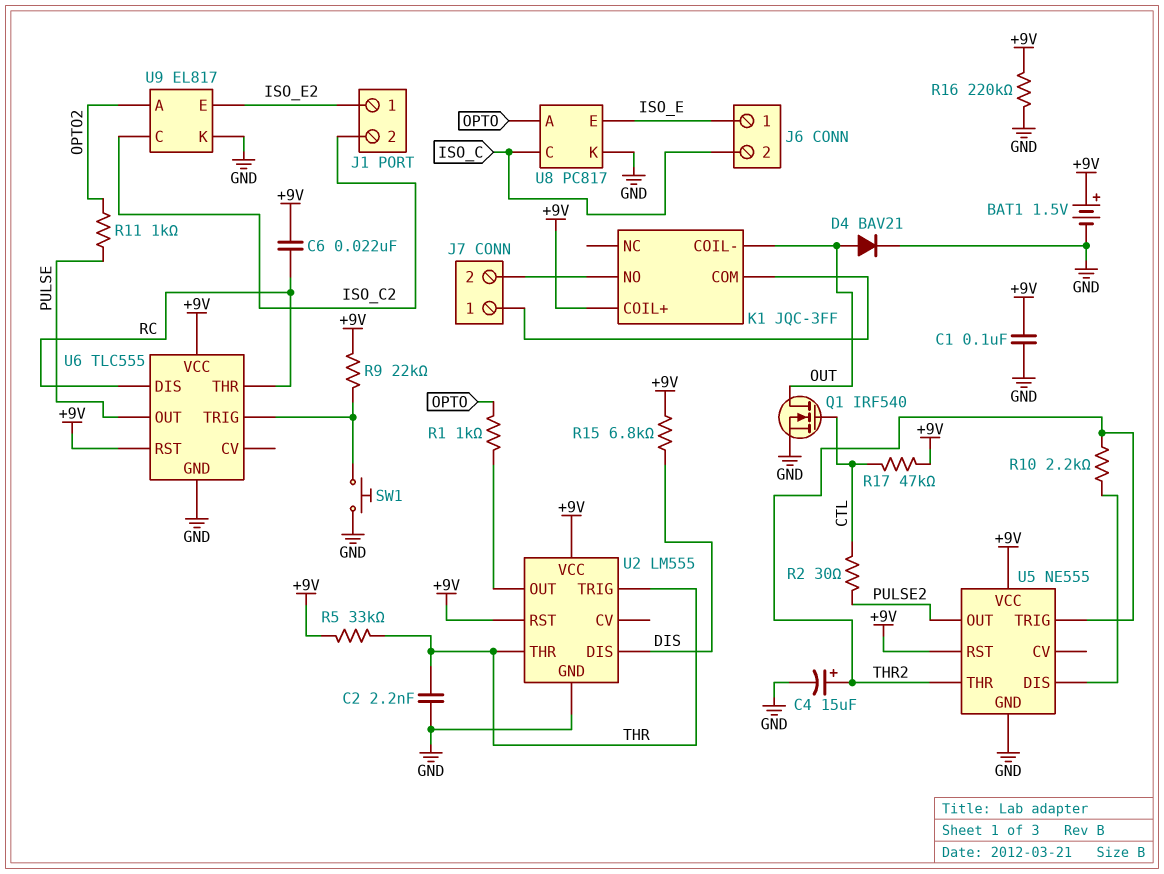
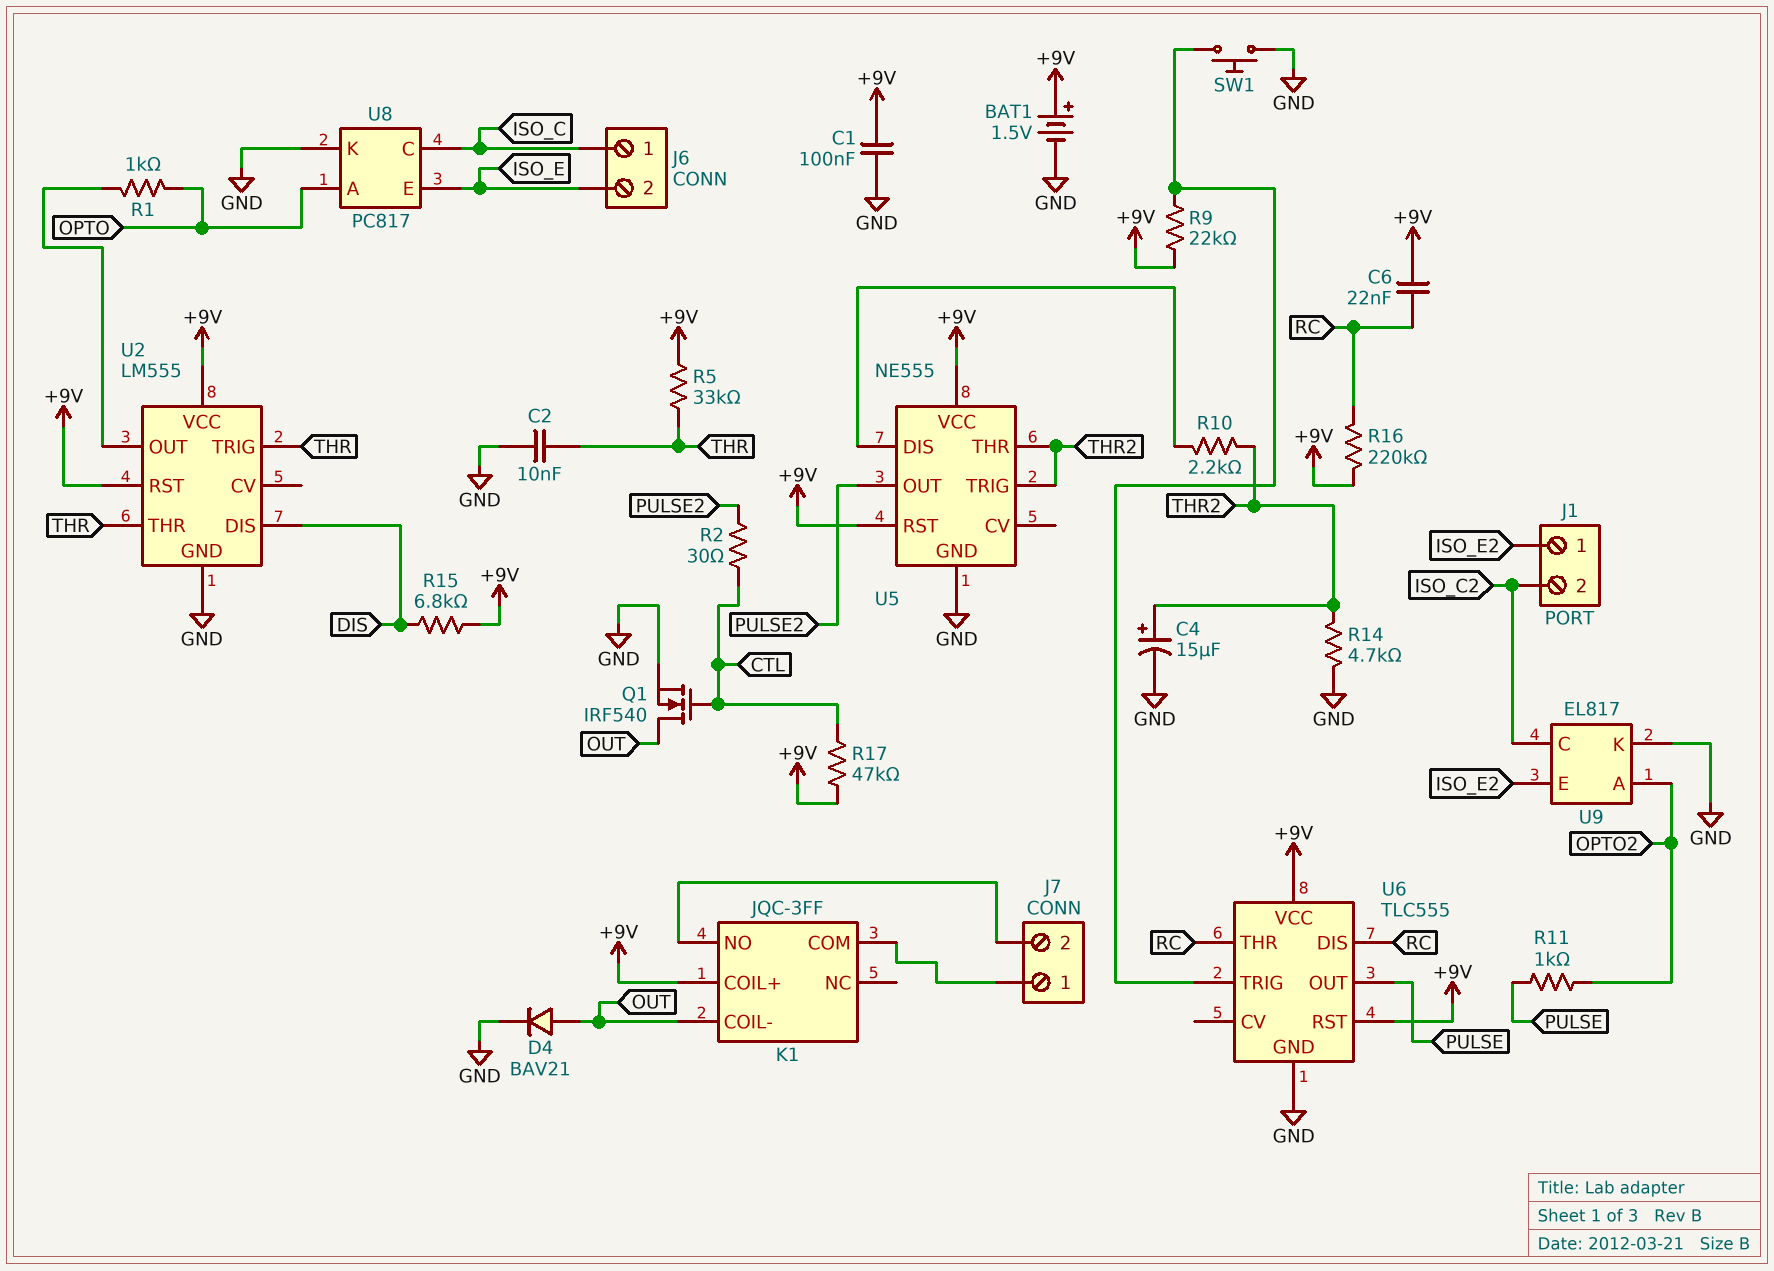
C2: 2.2nF (GND, THR) -> 10nF (GND, THR)
J6 pin 1: ISO_E -> ISO_C
J6 pin 2: ISO_C -> ISO_E
R14: none -> 4.7k (GND, THR2)
R16: 220k (+9V, GND) -> 220k (+9V, RC)

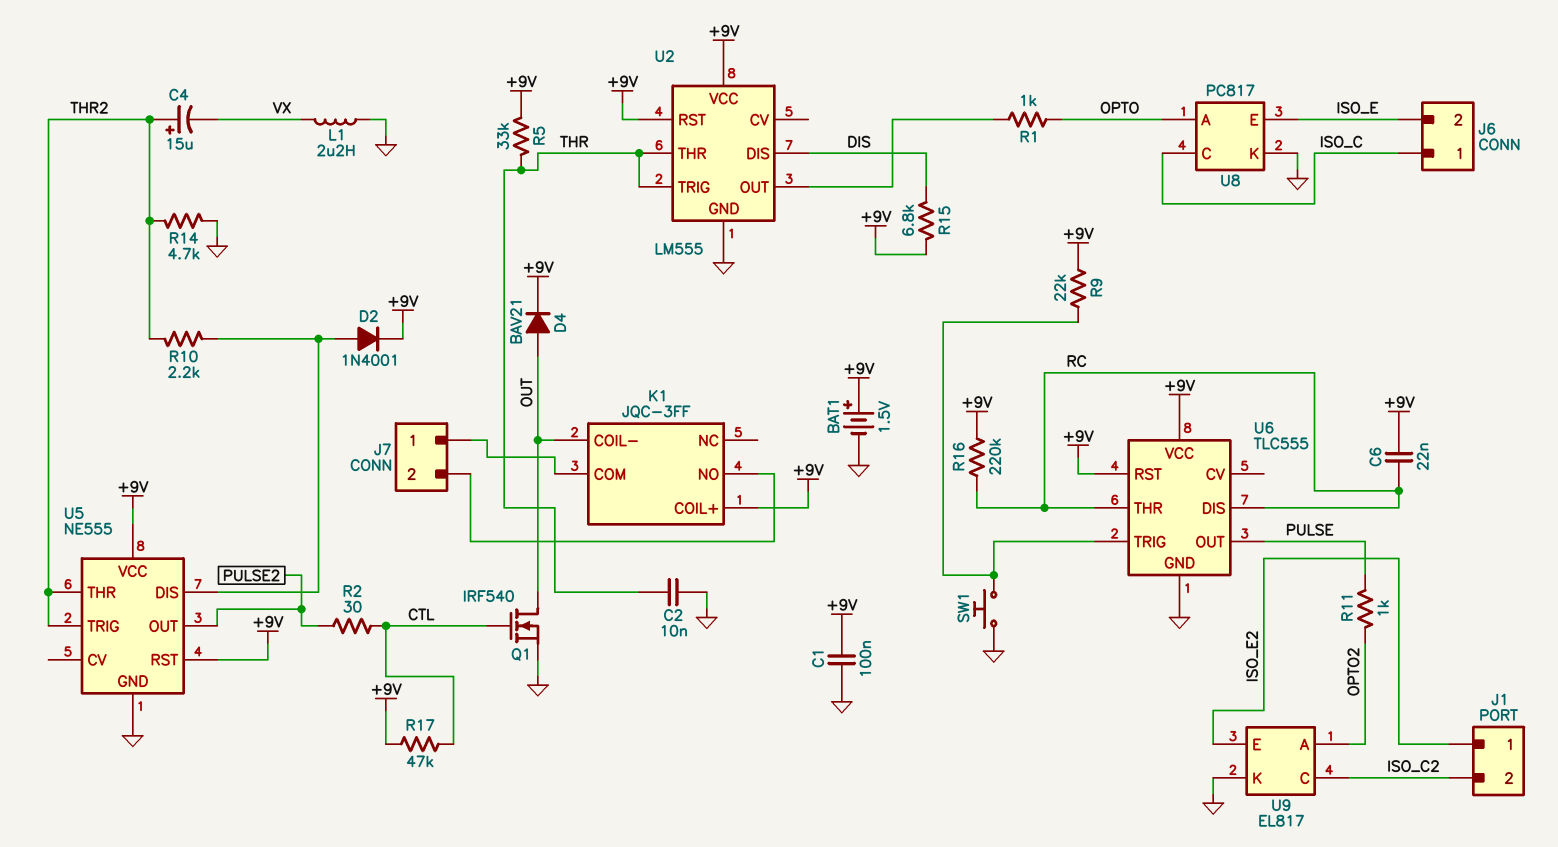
C4: 15uF (plus THR2, minus GND) -> 15uF (plus THR2, minus VX)
D2: none -> diode 1N4001 (A U5/DIS, K +9V)
D4: diode BAV21 (A OUT, K GND) -> diode BAV21 (A OUT, K +9V)
L1: none -> 2.2uH (GND, VX)

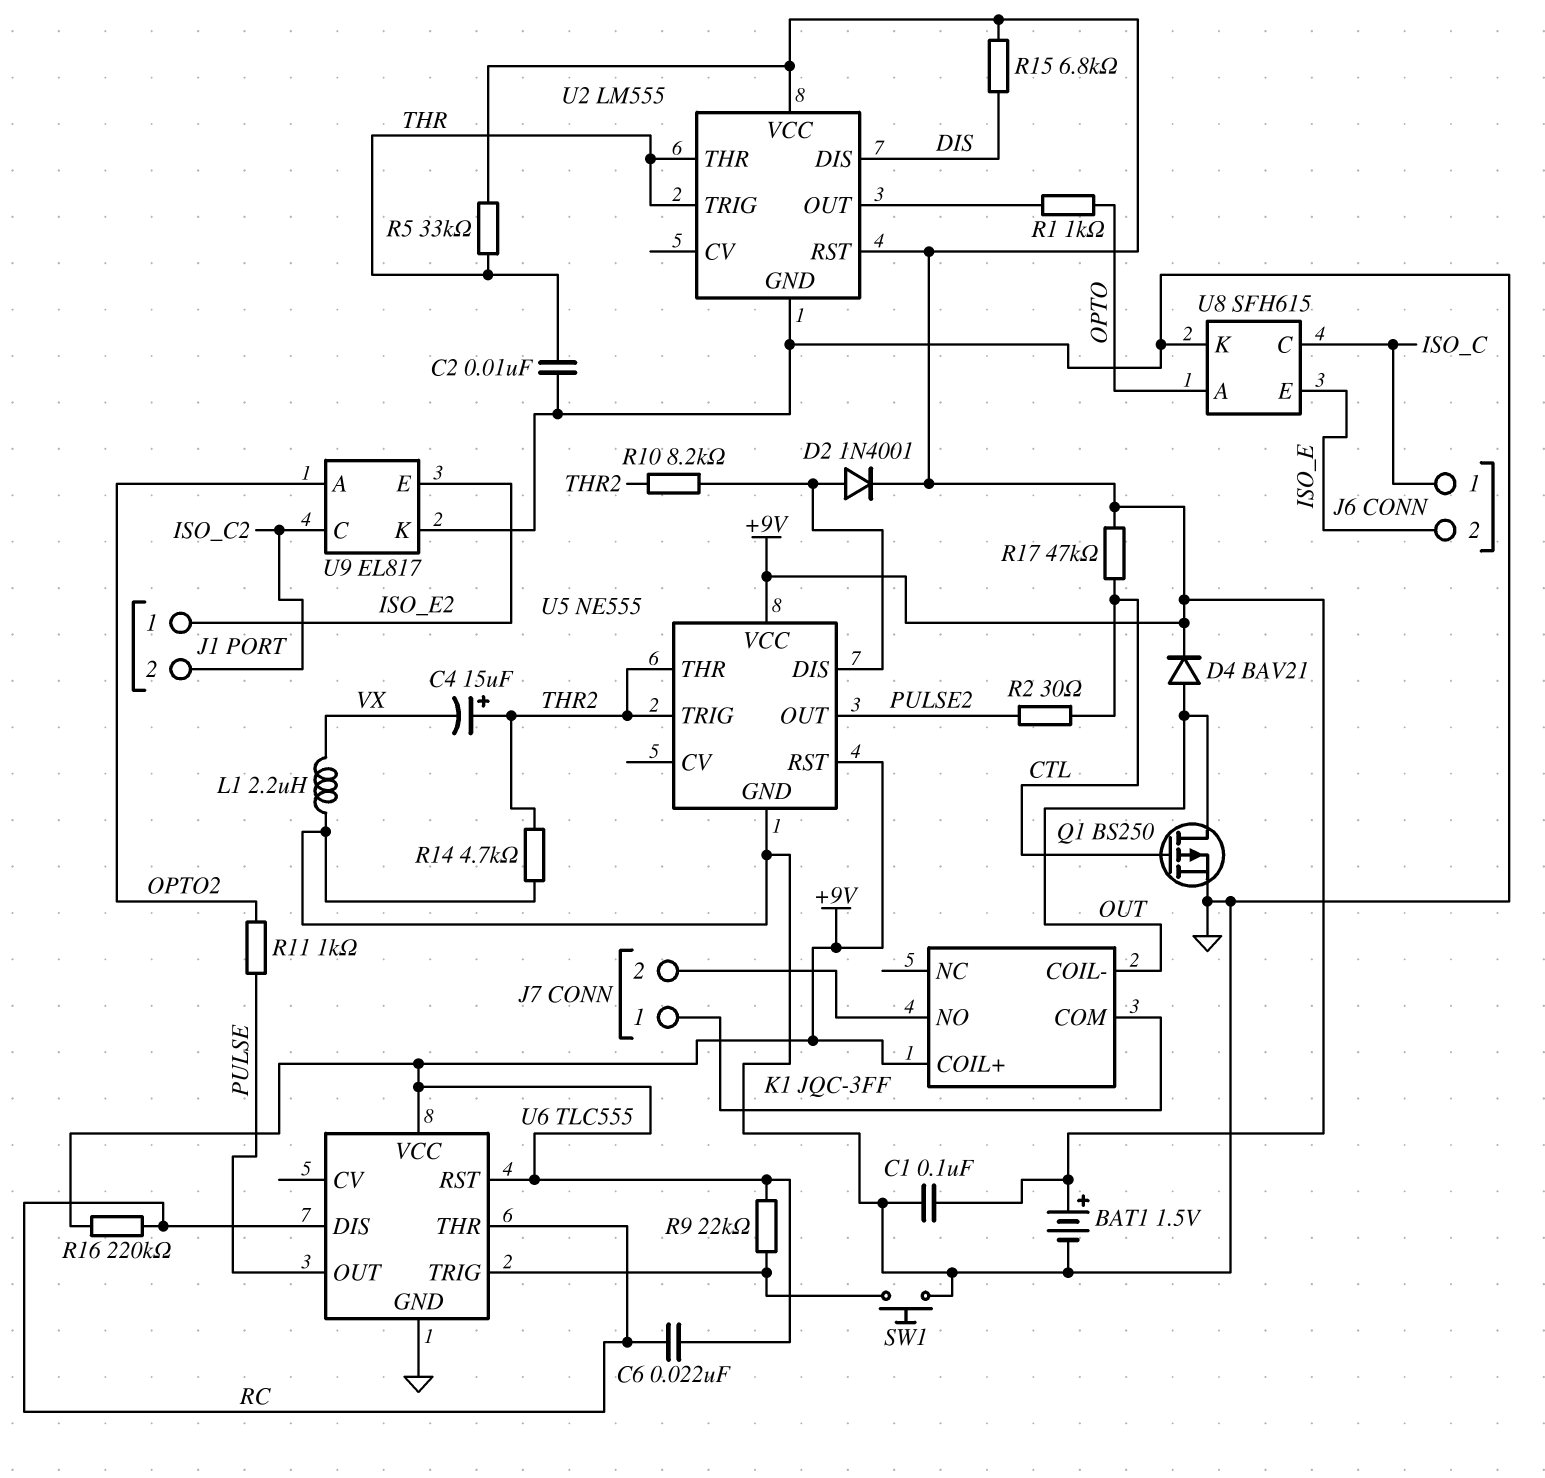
Q1: NMOS IRF540 (G CTL, D OUT, S GND) -> PMOS BS250 (G CTL, D OUT, S GND)
R10: 2.2k (THR2, U5/DIS) -> 8.2k (THR2, U5/DIS)
U8: PC817 -> SFH615

